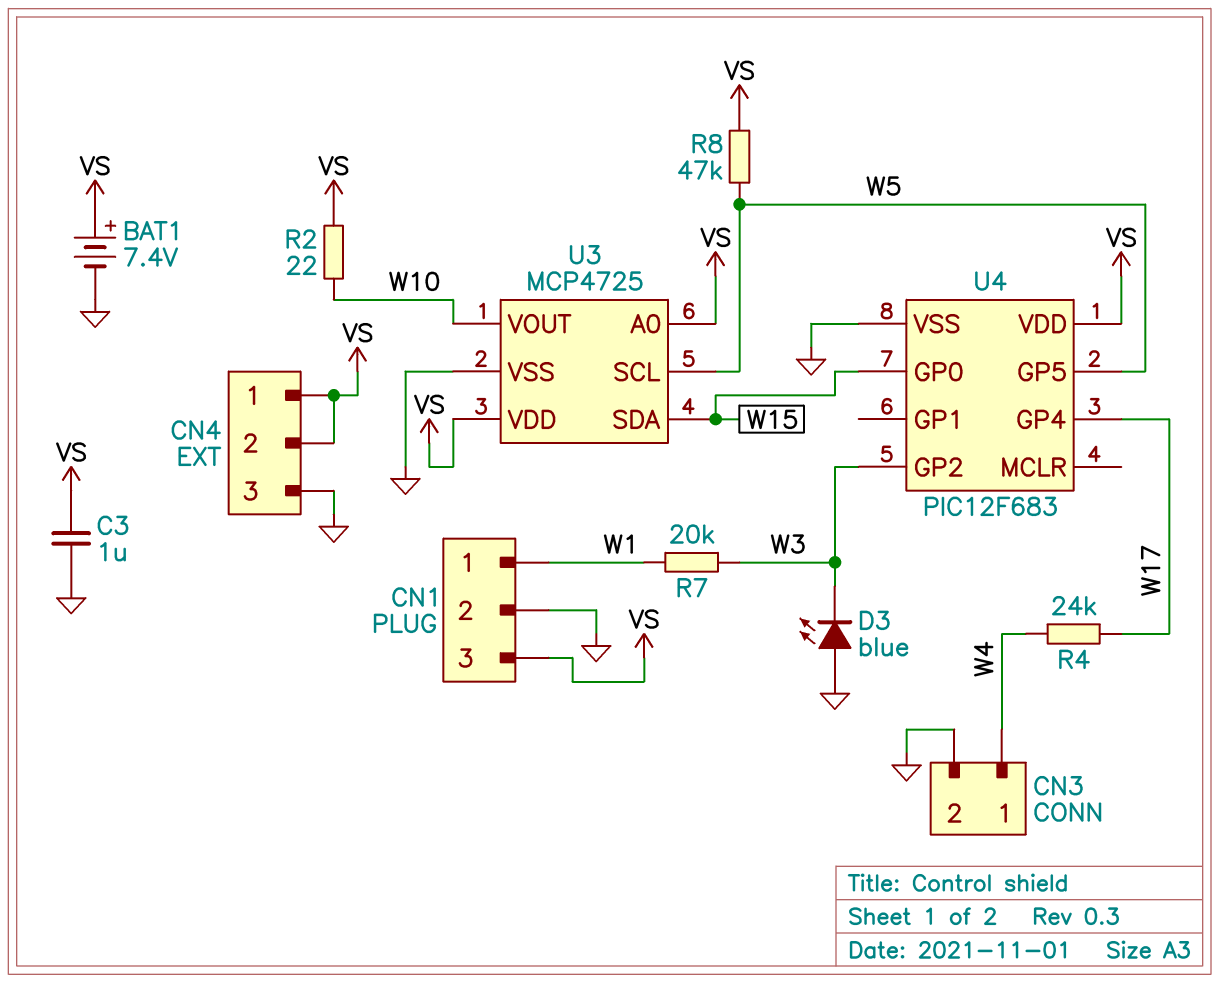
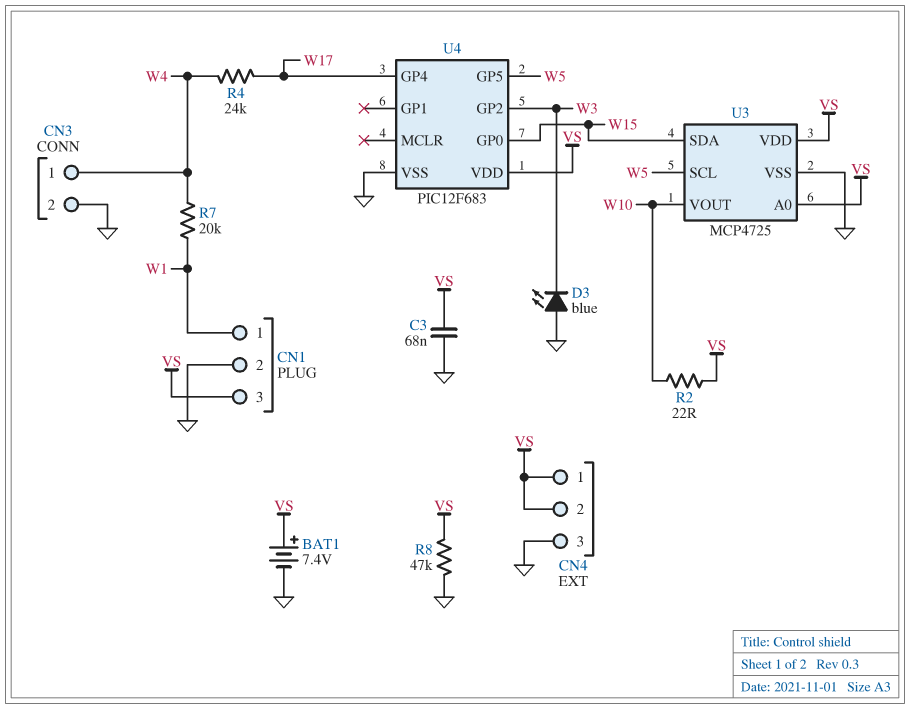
C3: 1uF (GND, VS) -> 68nF (GND, VS)
R7: 20k (W1, W3) -> 20k (W1, W4)
R8: 47k (VS, W5) -> 47k (GND, VS)

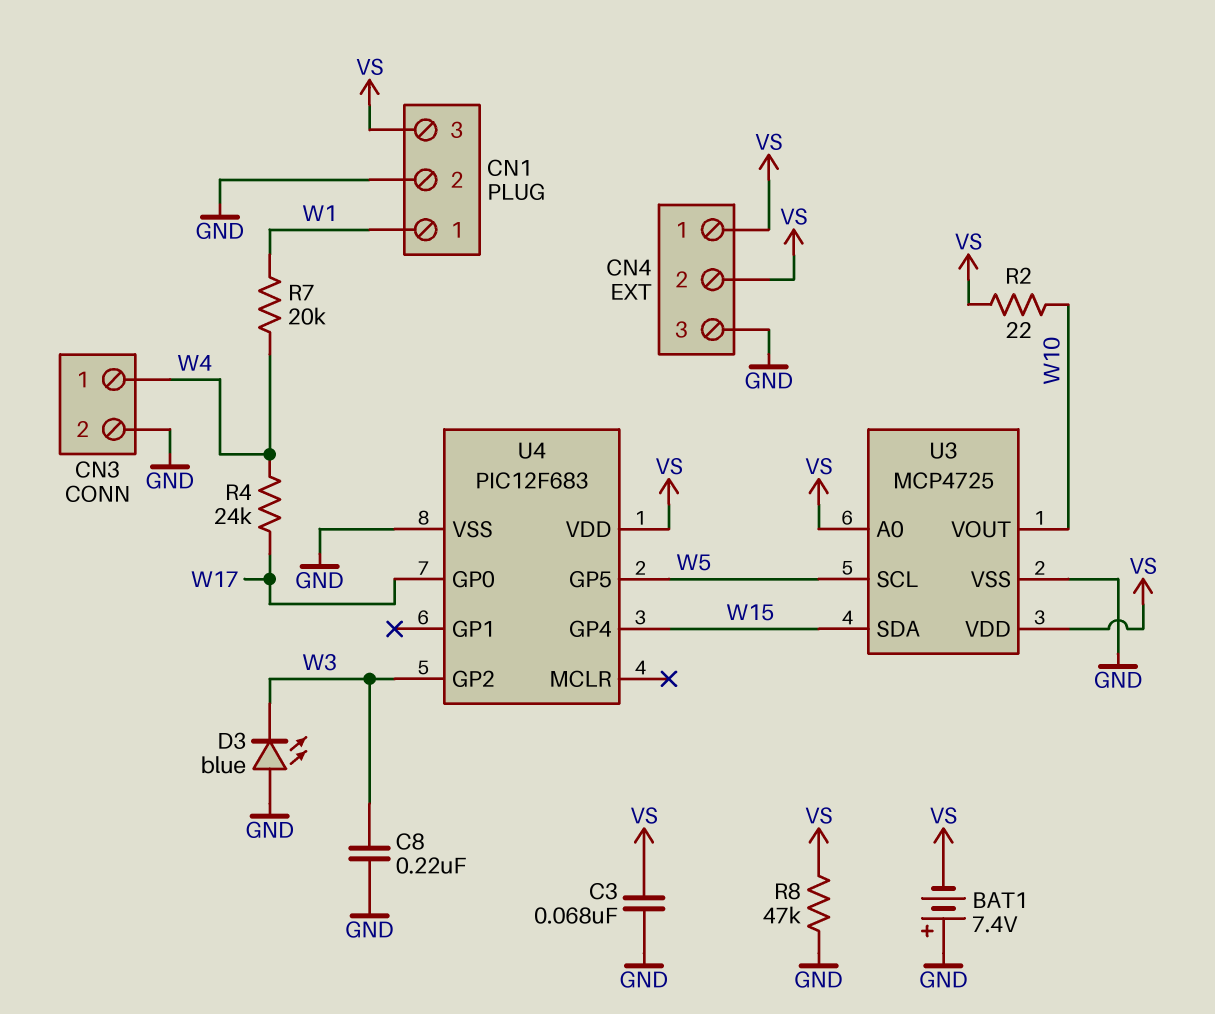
BAT1: 7.4V (plus VS, minus GND) -> 7.4V (plus GND, minus VS)
C8: none -> 220nF (GND, W3)
U4 pin GP0: W15 -> W17
U4 pin GP4: W17 -> W15

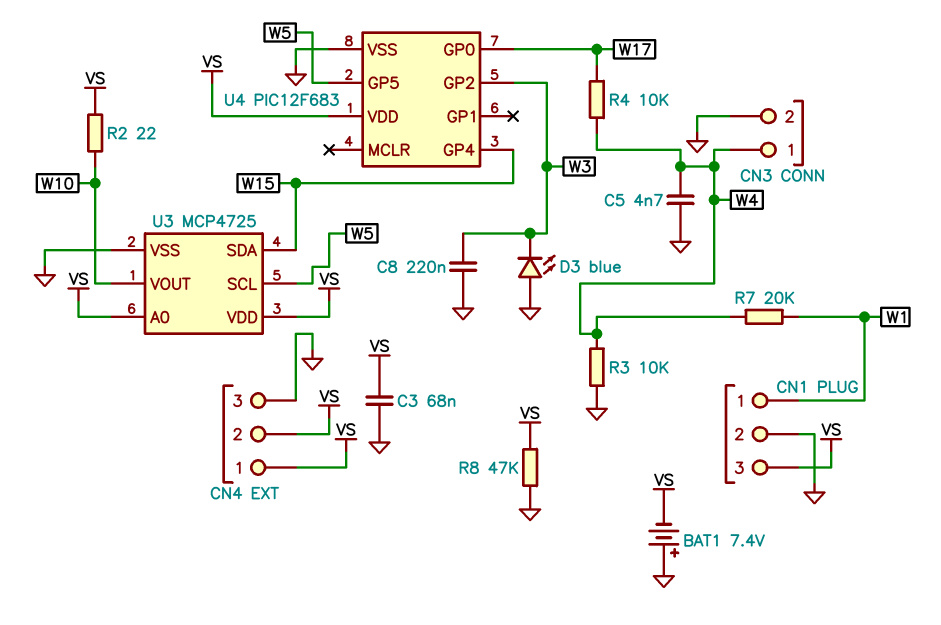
C5: none -> 4.7nF (GND, W4)
R3: none -> 10k (GND, W4)
R4: 24k (W4, W17) -> 10k (W4, W17)

